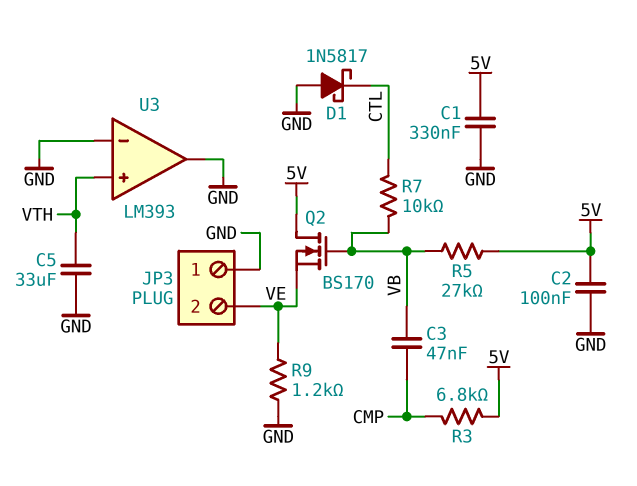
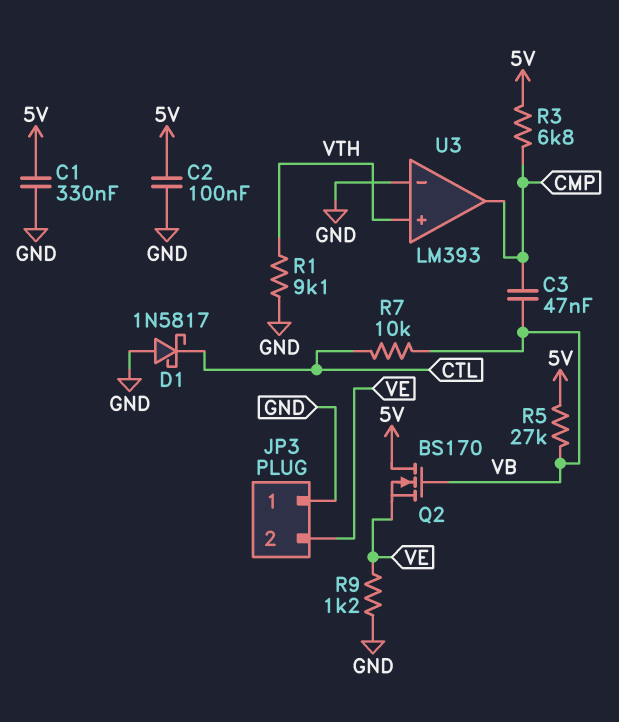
C5: 33uF (GND, VTH) -> none
R1: none -> 9.1k (GND, VTH)
U3 pin out: GND -> CMP

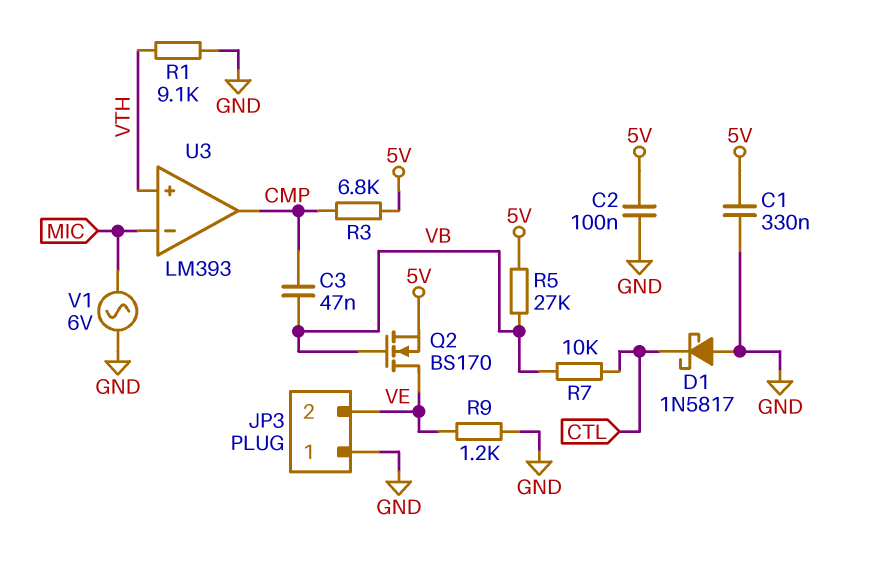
Q2: NMOS BS170 (G VB, D 5V, S VE) -> NMOS BS170 (G VB, D VE, S 5V)
U3 pin in-: GND -> MIC
V1: none -> AC 6V (GND, MIC)

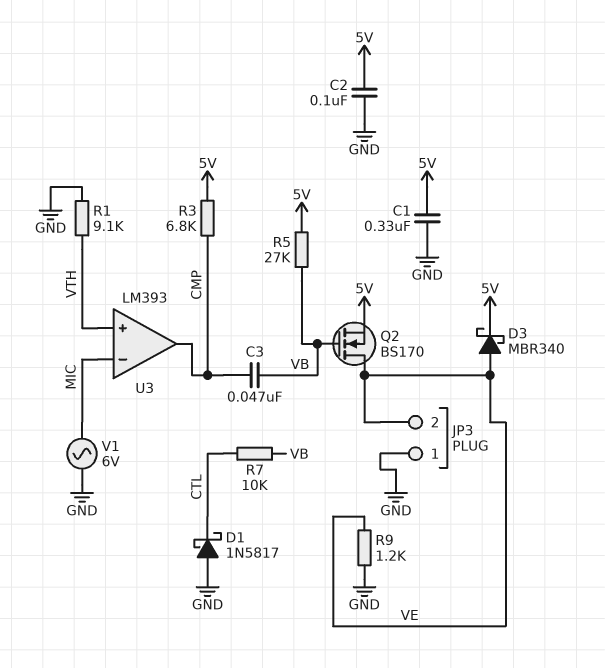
D3: none -> schottky MBR340 (A VE, K 5V)

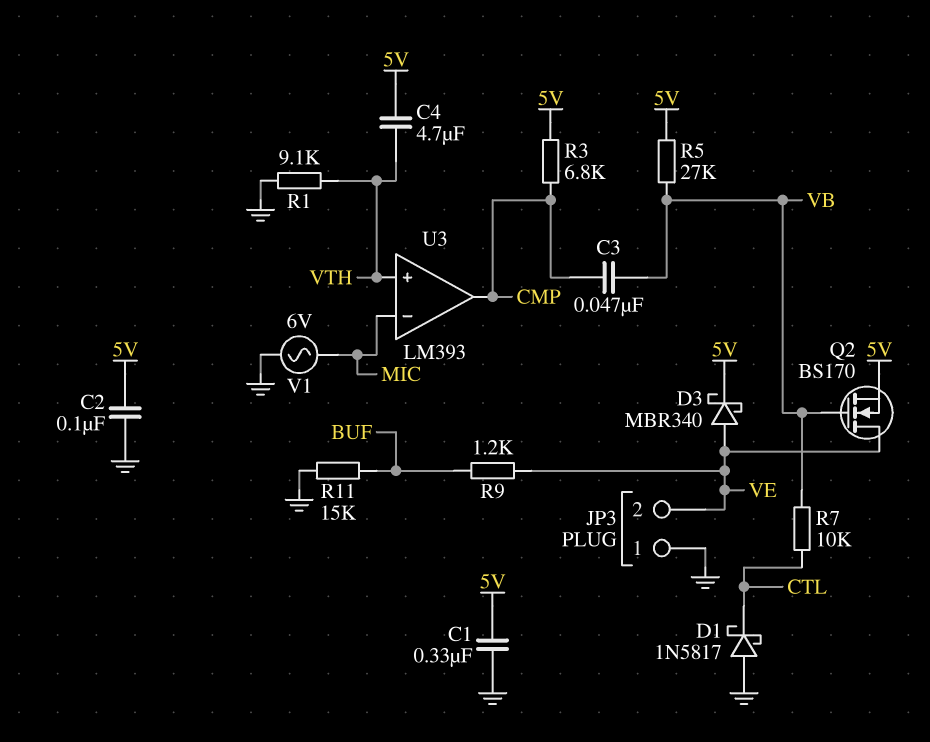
C4: none -> 4.7uF (5V, VTH)
R9: 1.2k (GND, VE) -> 1.2k (BUF, VE)
R11: none -> 15k (BUF, GND)

